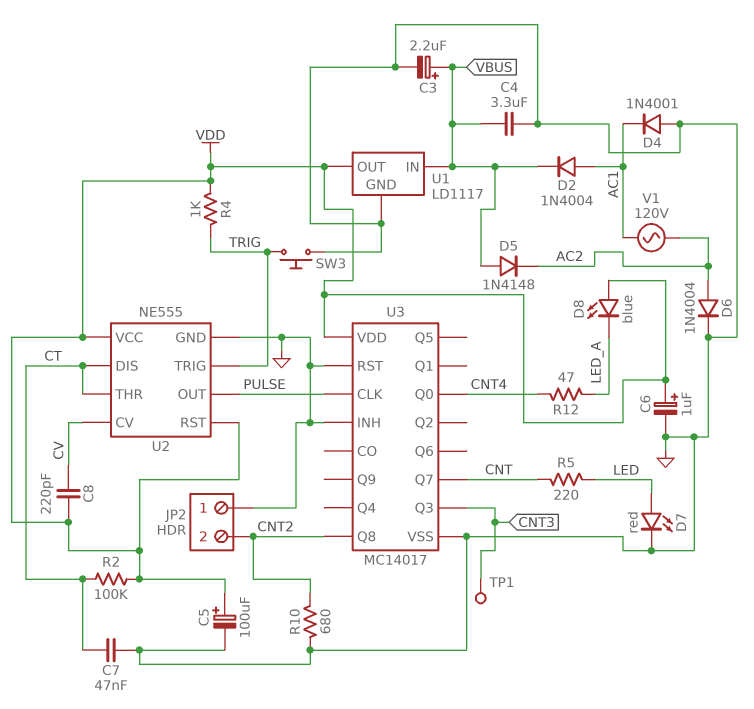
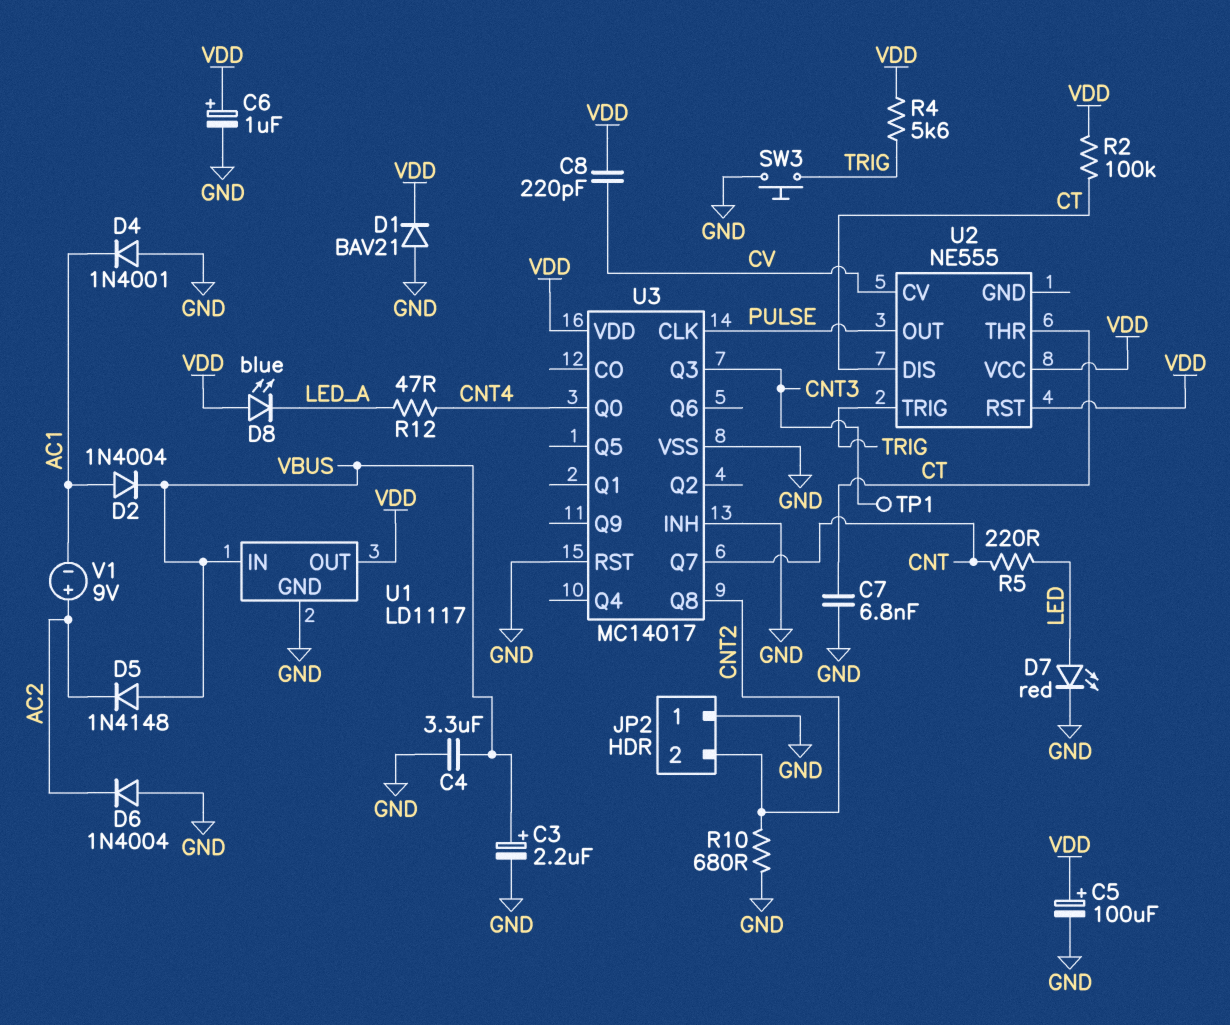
C7: 47nF (CT, GND) -> 6.8nF (CT, GND)
D1: none -> diode BAV21 (A GND, K VDD)
D6: diode 1N4004 (A AC2, K GND) -> diode 1N4004 (A GND, K AC2)
R4: 1k (TRIG, VDD) -> 5.6k (TRIG, VDD)
U2 pin GND: GND -> none
V1: AC 120V (AC1, AC2) -> 9V (plus AC2, minus AC1)

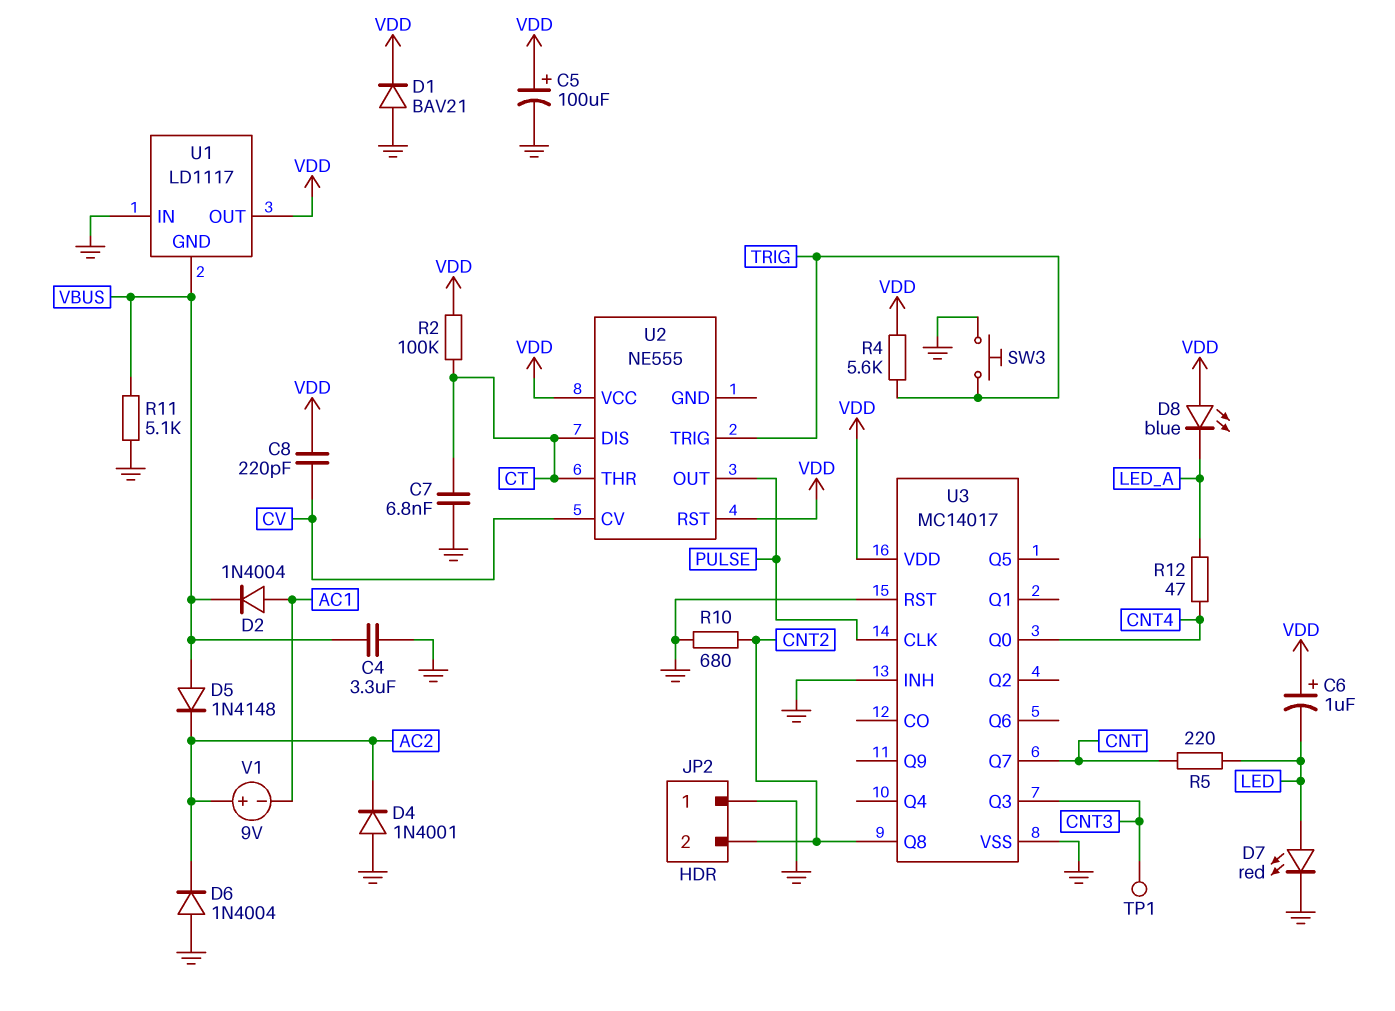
C3: 2.2uF (plus VBUS, minus GND) -> none
C6: 1uF (plus VDD, minus GND) -> 1uF (plus VDD, minus LED)
D4: diode 1N4001 (A GND, K AC1) -> diode 1N4001 (A GND, K AC2)
R11: none -> 5.1k (GND, VBUS)
U1 pin GND: GND -> VBUS
U1 pin IN: VBUS -> GND

